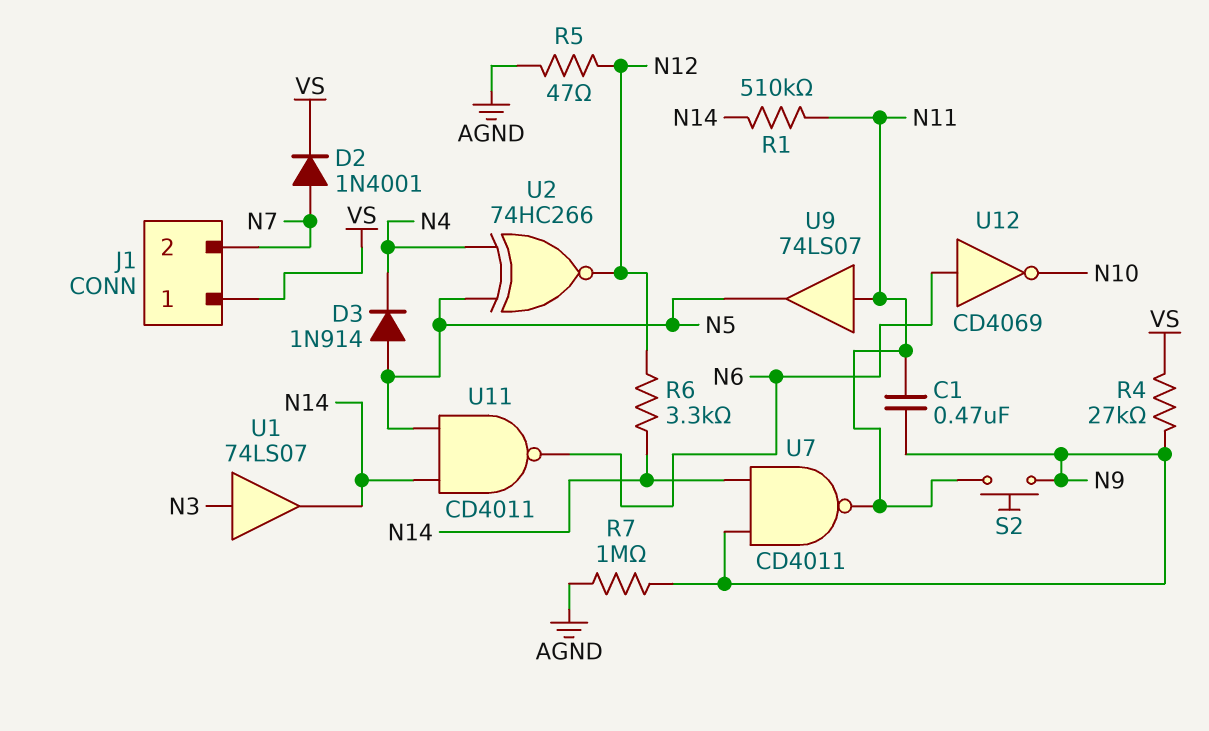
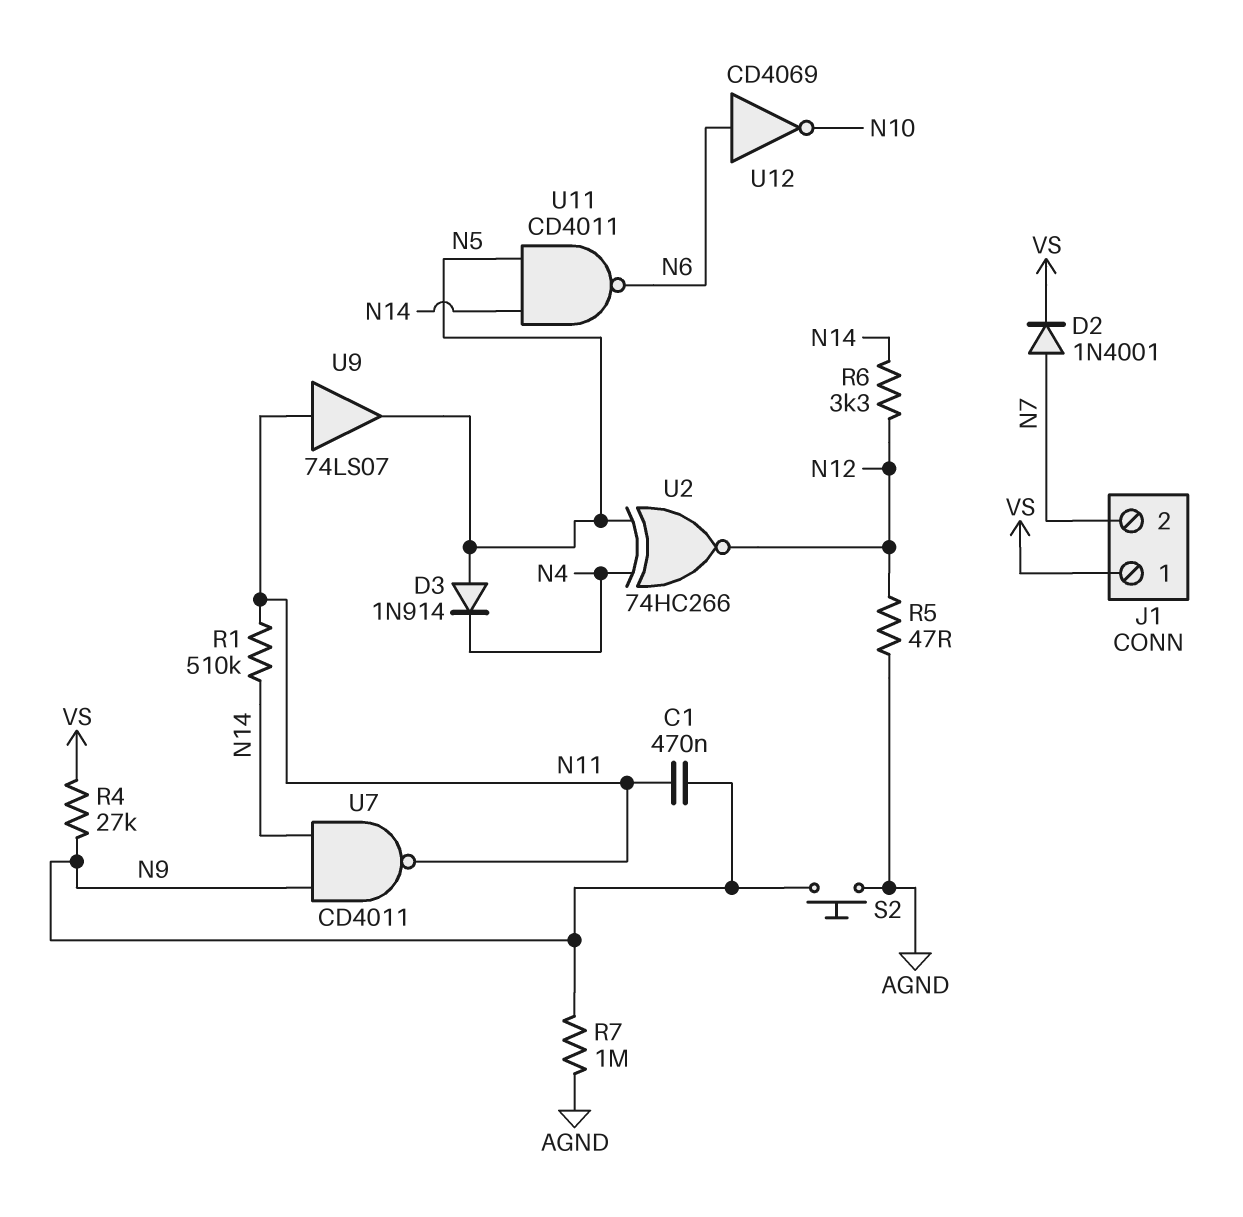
S2: button (N9, N11) -> button (AGND, N9)
U1: buffer 74LS07 (in N3, out N14) -> none

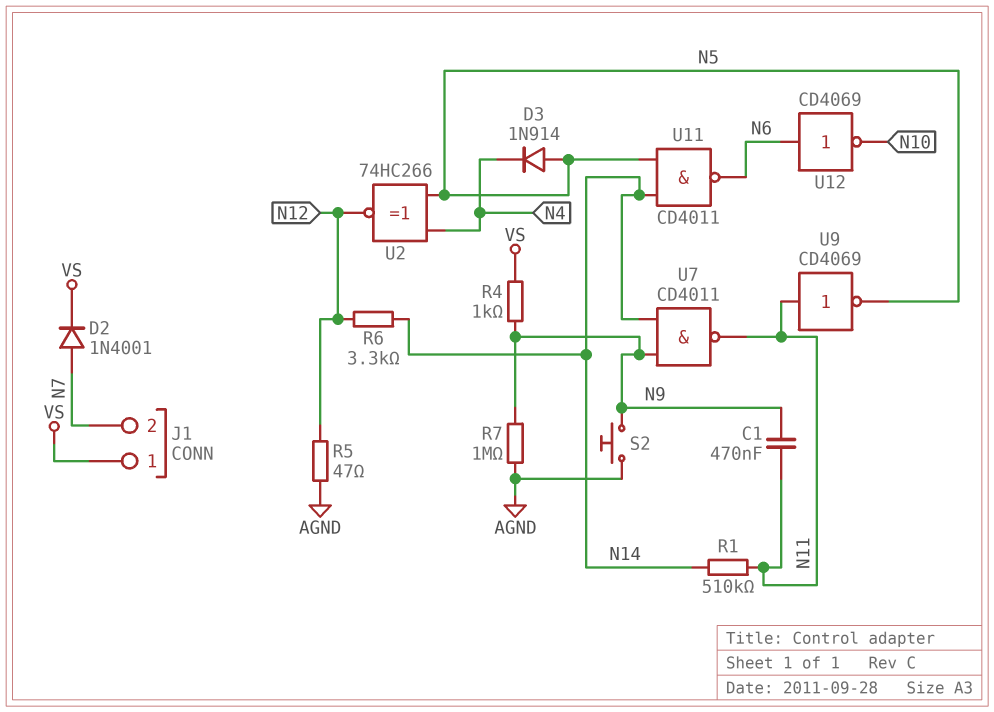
R4: 27k (N9, VS) -> 1k (N9, VS)
U9: buffer 74LS07 (in N11, out N5) -> NOT CD4069 (in N11, out N5)

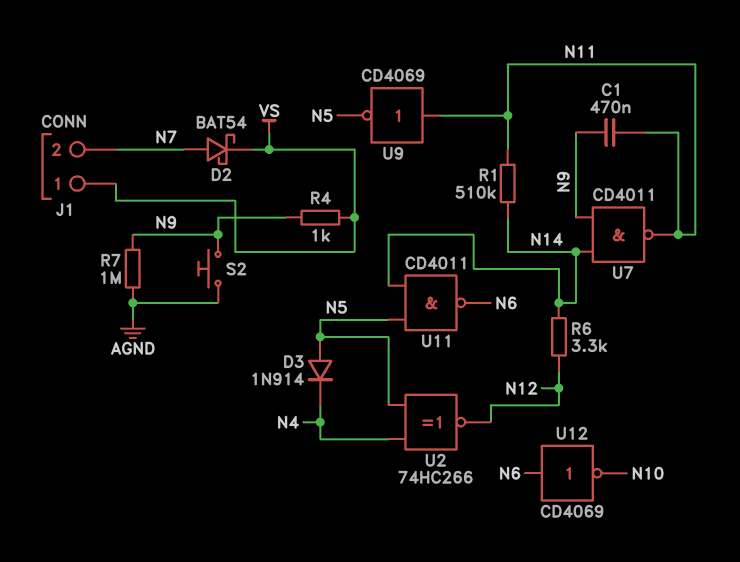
D2: diode 1N4001 (A N7, K VS) -> schottky BAT54 (A N7, K VS)
R5: 47 (AGND, N12) -> none

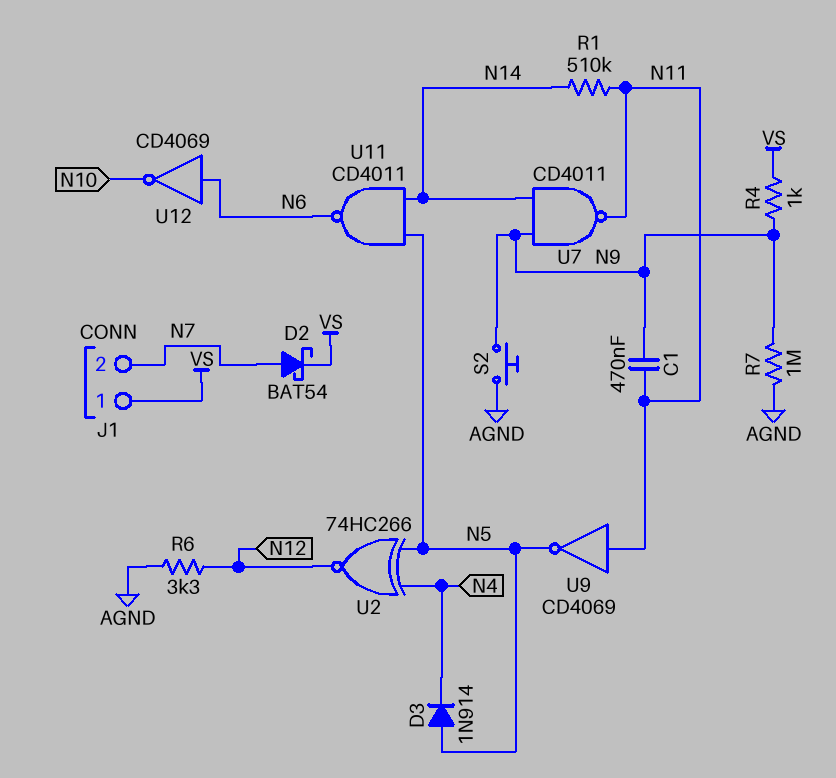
R6: 3.3k (N12, N14) -> 3.3k (AGND, N12)

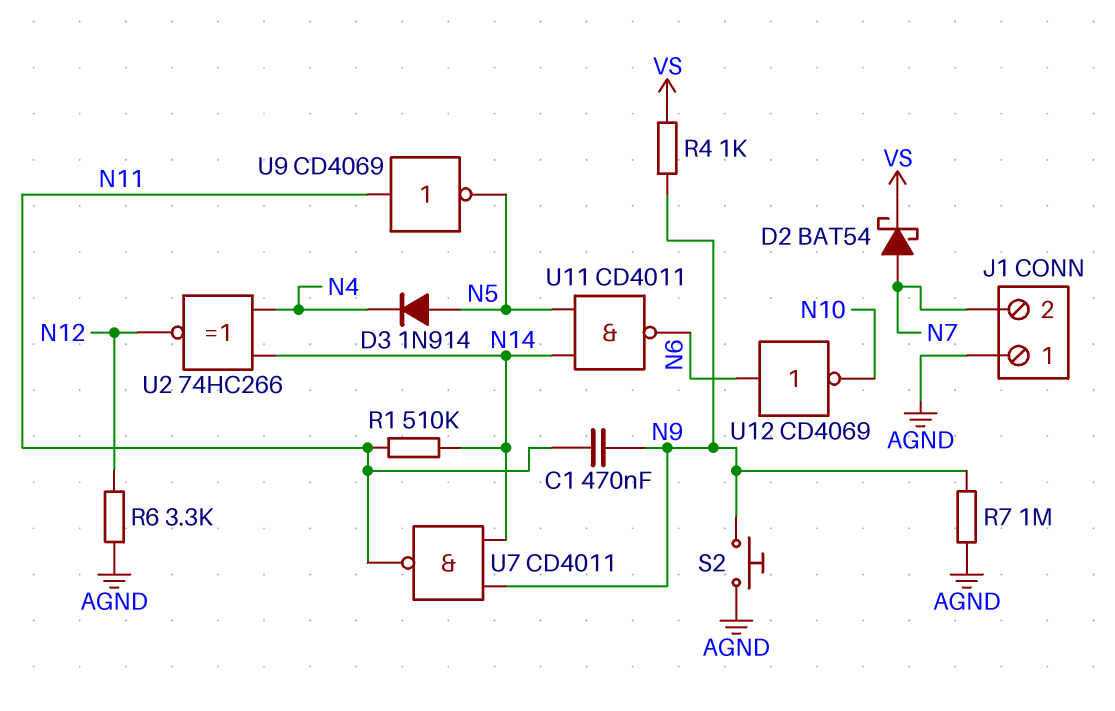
J1 pin 1: VS -> AGND
U2: XNOR 74HC266 (in N4, in N5, out N12) -> XNOR 74HC266 (in N4, in N14, out N12)

